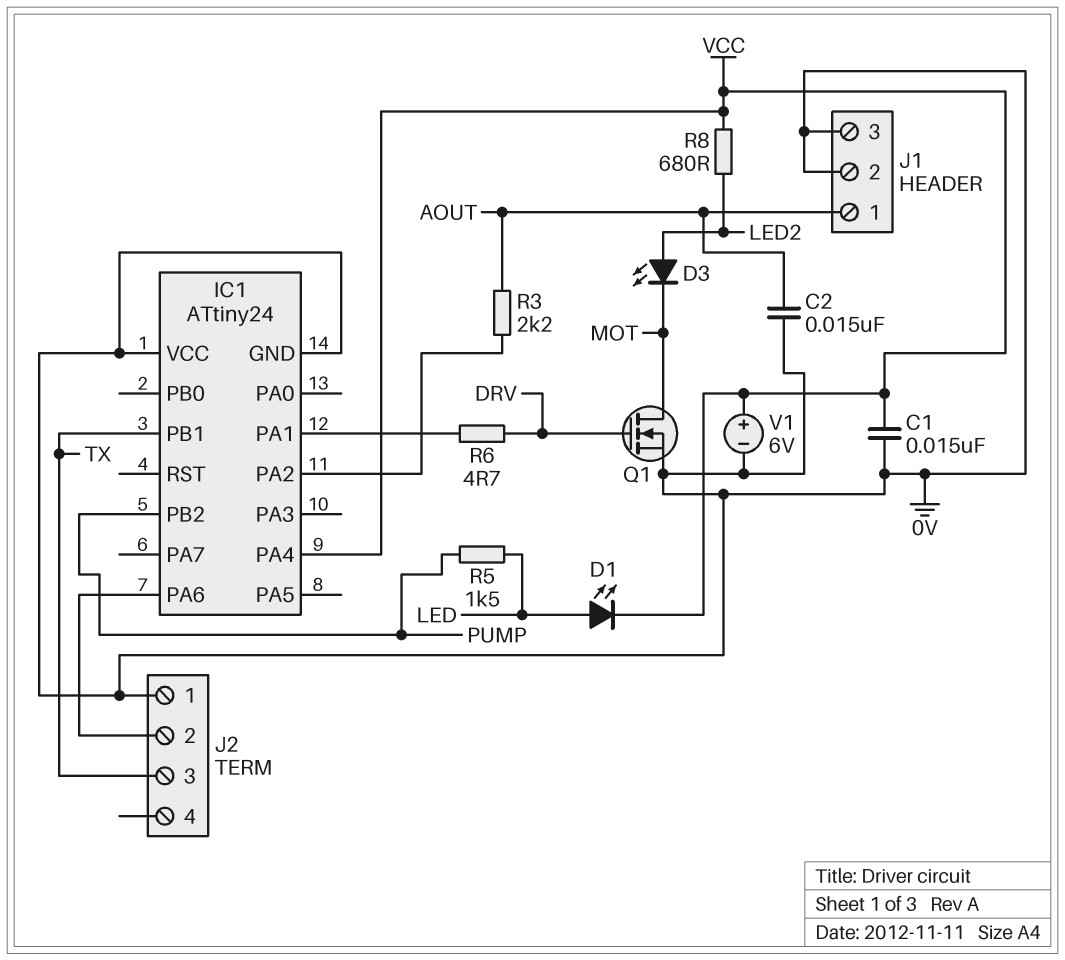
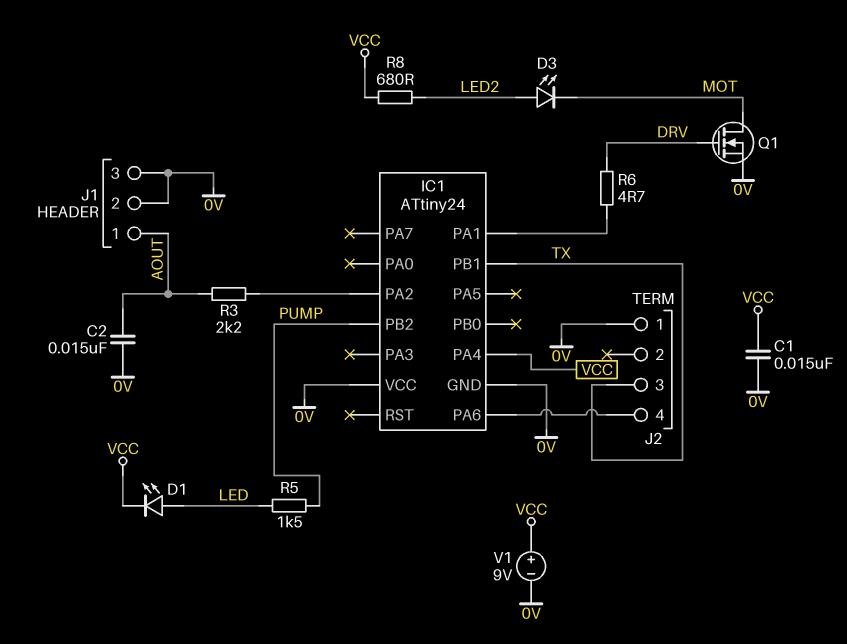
J2 pin 2: IC1/PA6 -> none
J2 pin 4: none -> IC1/PA6
V1: 6V (plus VCC, minus 0V) -> 9V (plus VCC, minus 0V)

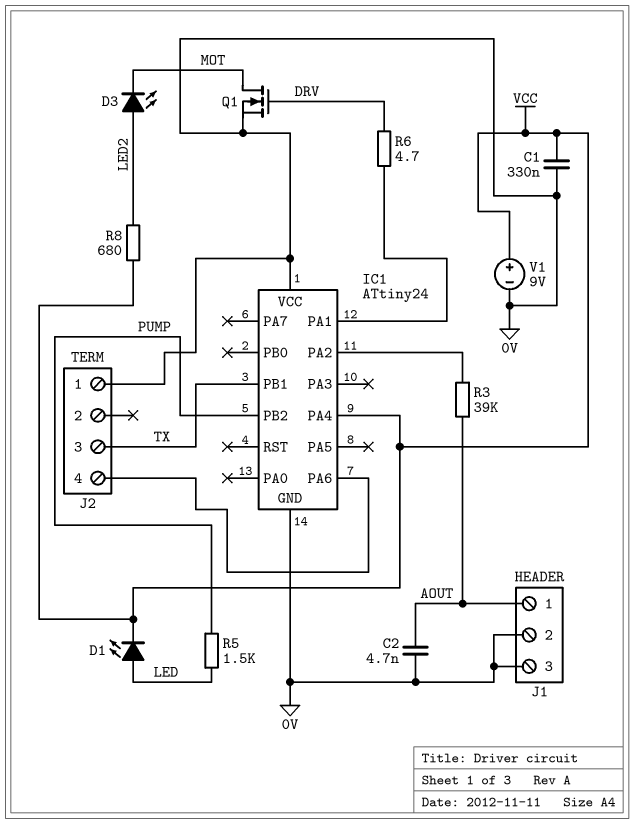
C1: 15nF (0V, VCC) -> 330nF (0V, VCC)
C2: 15nF (0V, AOUT) -> 4.7nF (0V, AOUT)
R3: 2.2k (AOUT, IC1/PA2) -> 39k (AOUT, IC1/PA2)

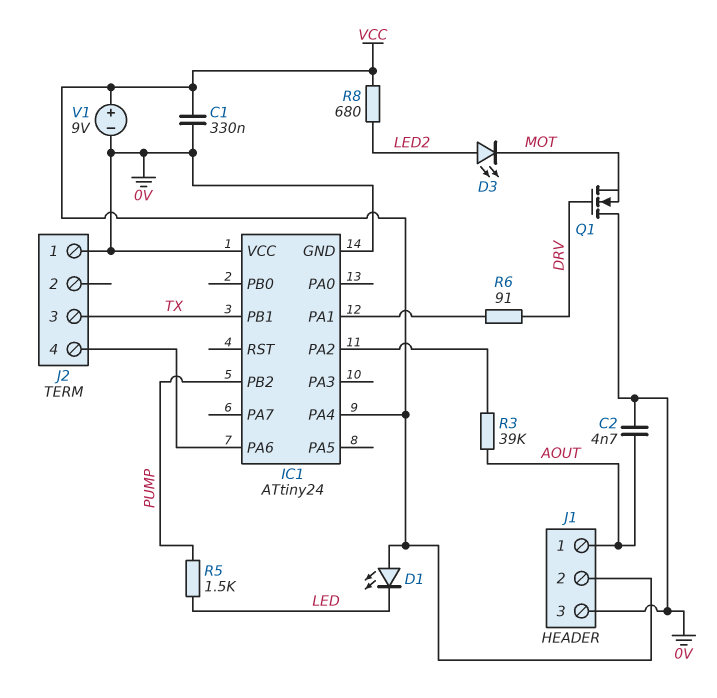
D1: LED (A LED, K VCC) -> LED (A VCC, K LED)
J1 pin 2: 0V -> VCC
Q1: NMOS (G DRV, D MOT, S 0V) -> NMOS (G DRV, D 0V, S MOT)
R6: 4.7 (DRV, IC1/PA1) -> 91 (DRV, IC1/PA1)

